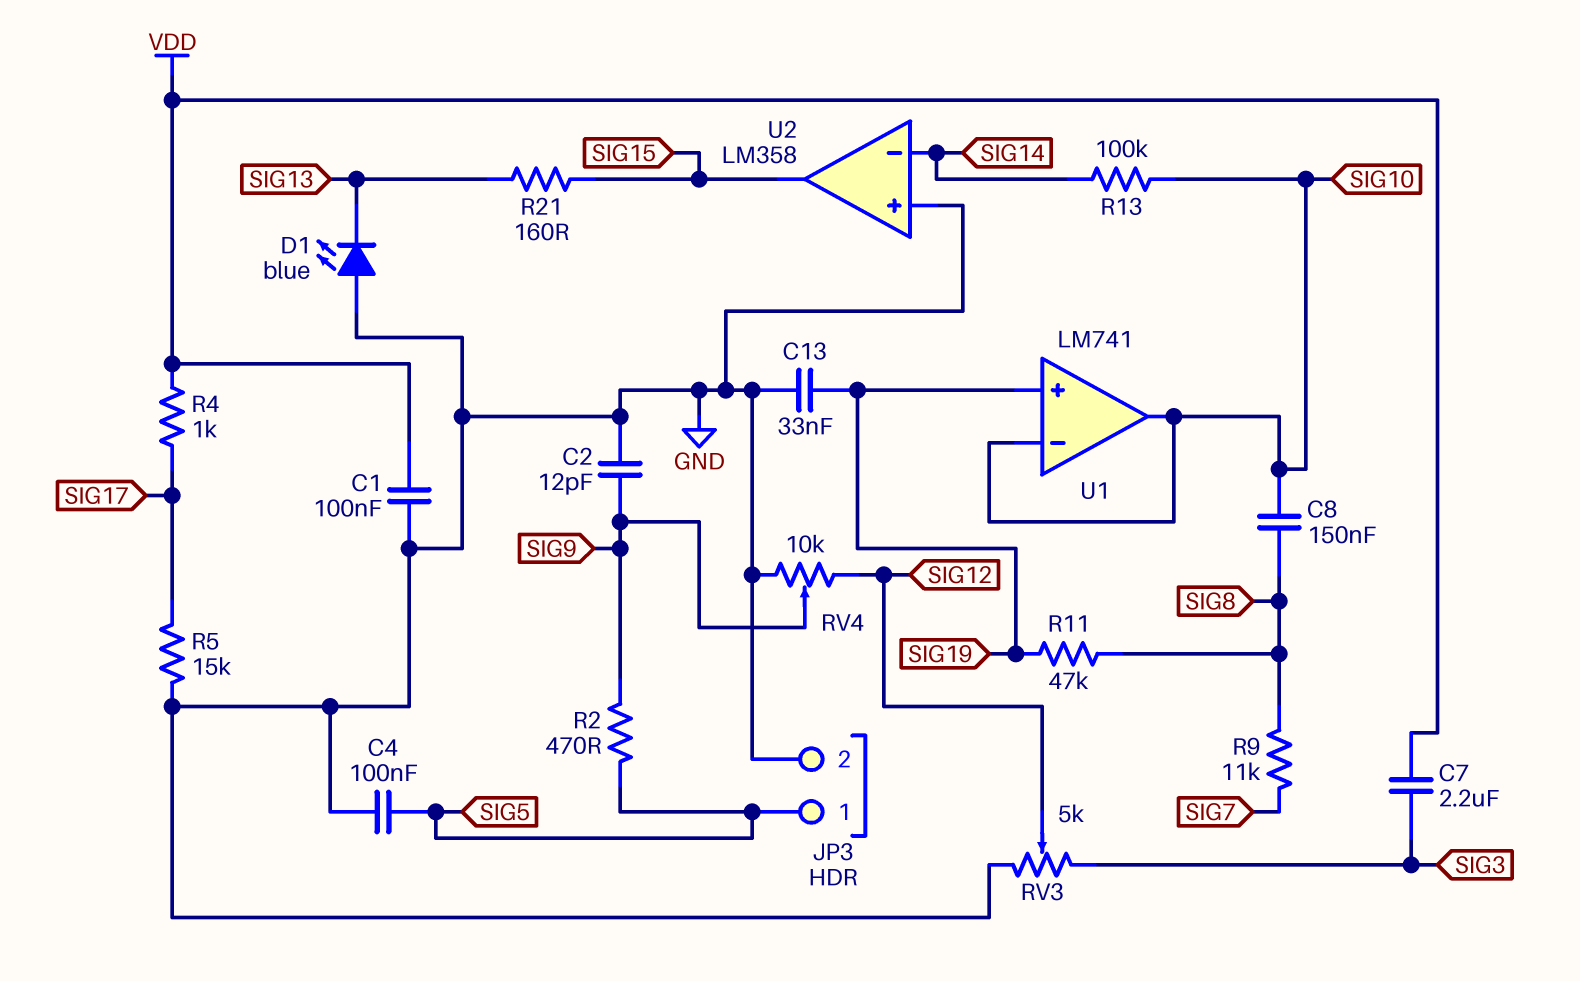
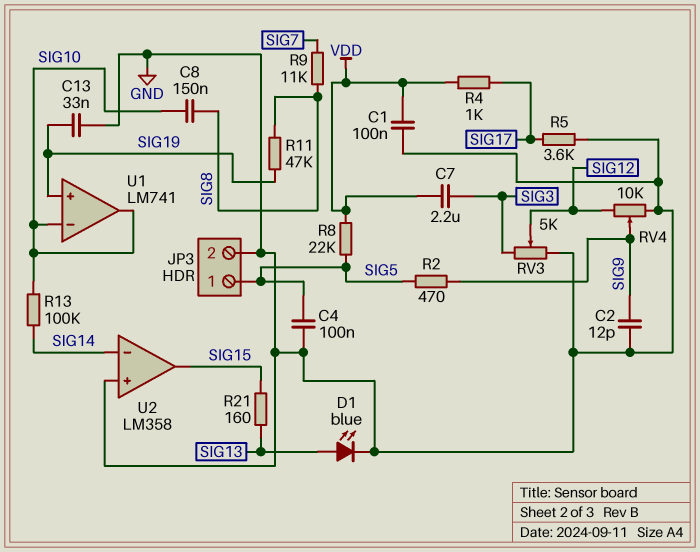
D1: LED blue (A GND, K SIG13) -> LED blue (A SIG13, K GND)
R5: 15k (GND, SIG17) -> 3.6k (GND, SIG17)
R8: none -> 22k (SIG5, VDD)

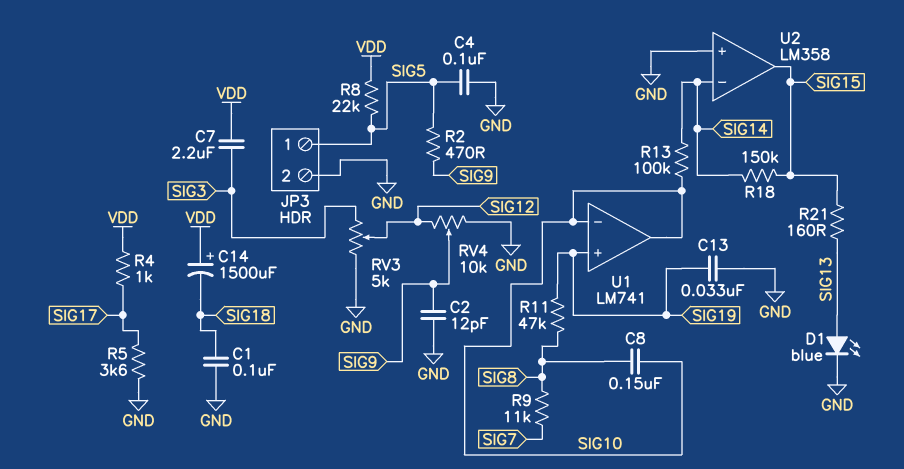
C1: 100nF (GND, VDD) -> 100nF (GND, SIG18)
C14: none -> 1500uF (plus VDD, minus SIG18)
R18: none -> 150k (SIG14, SIG15)

